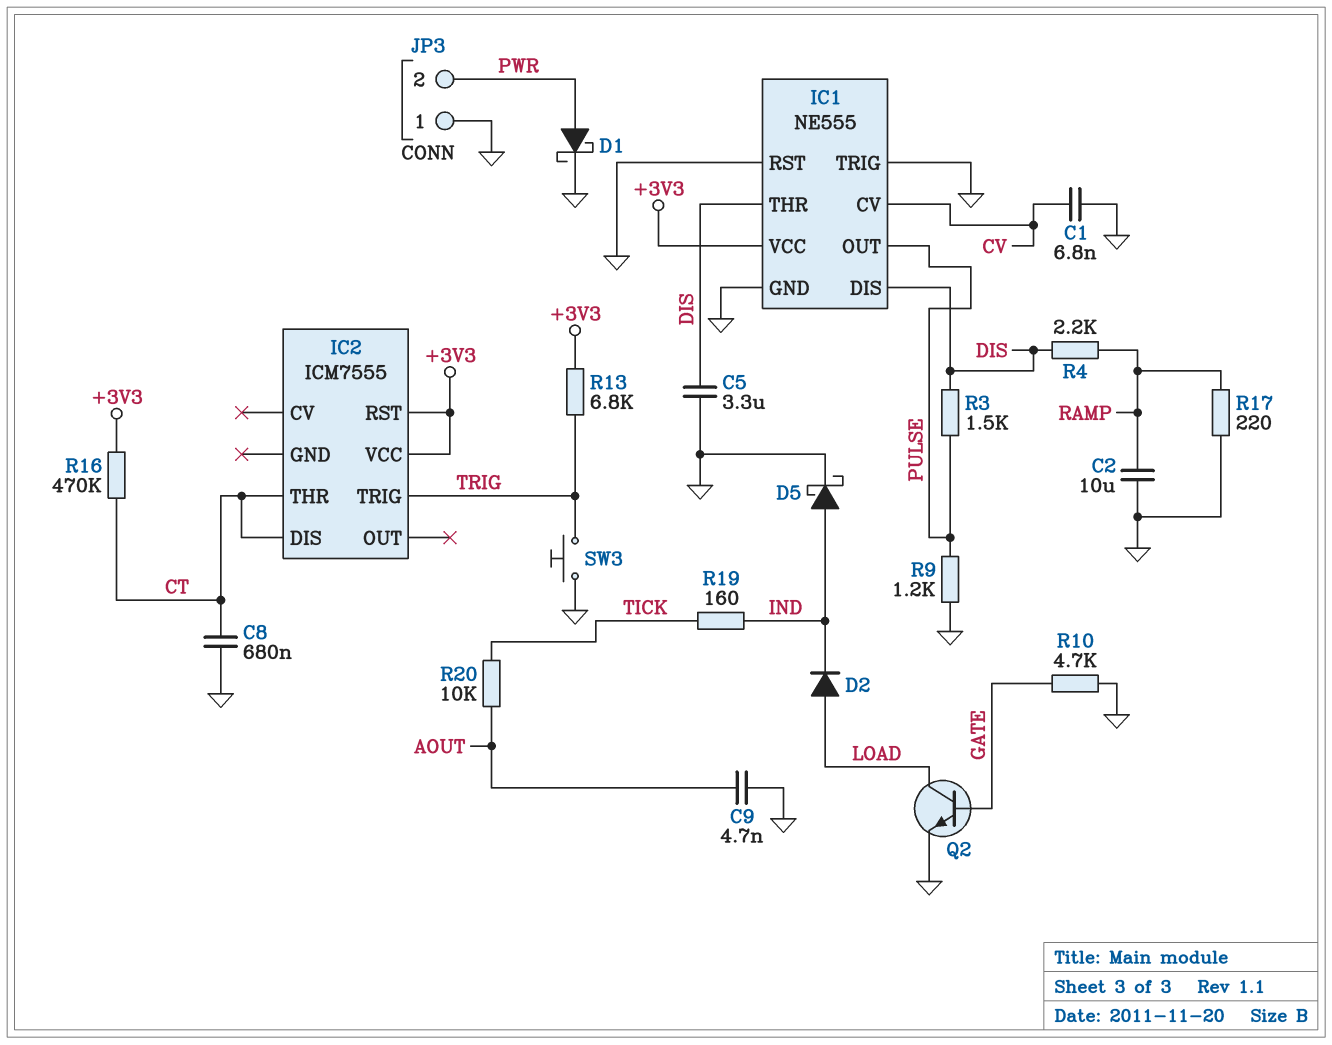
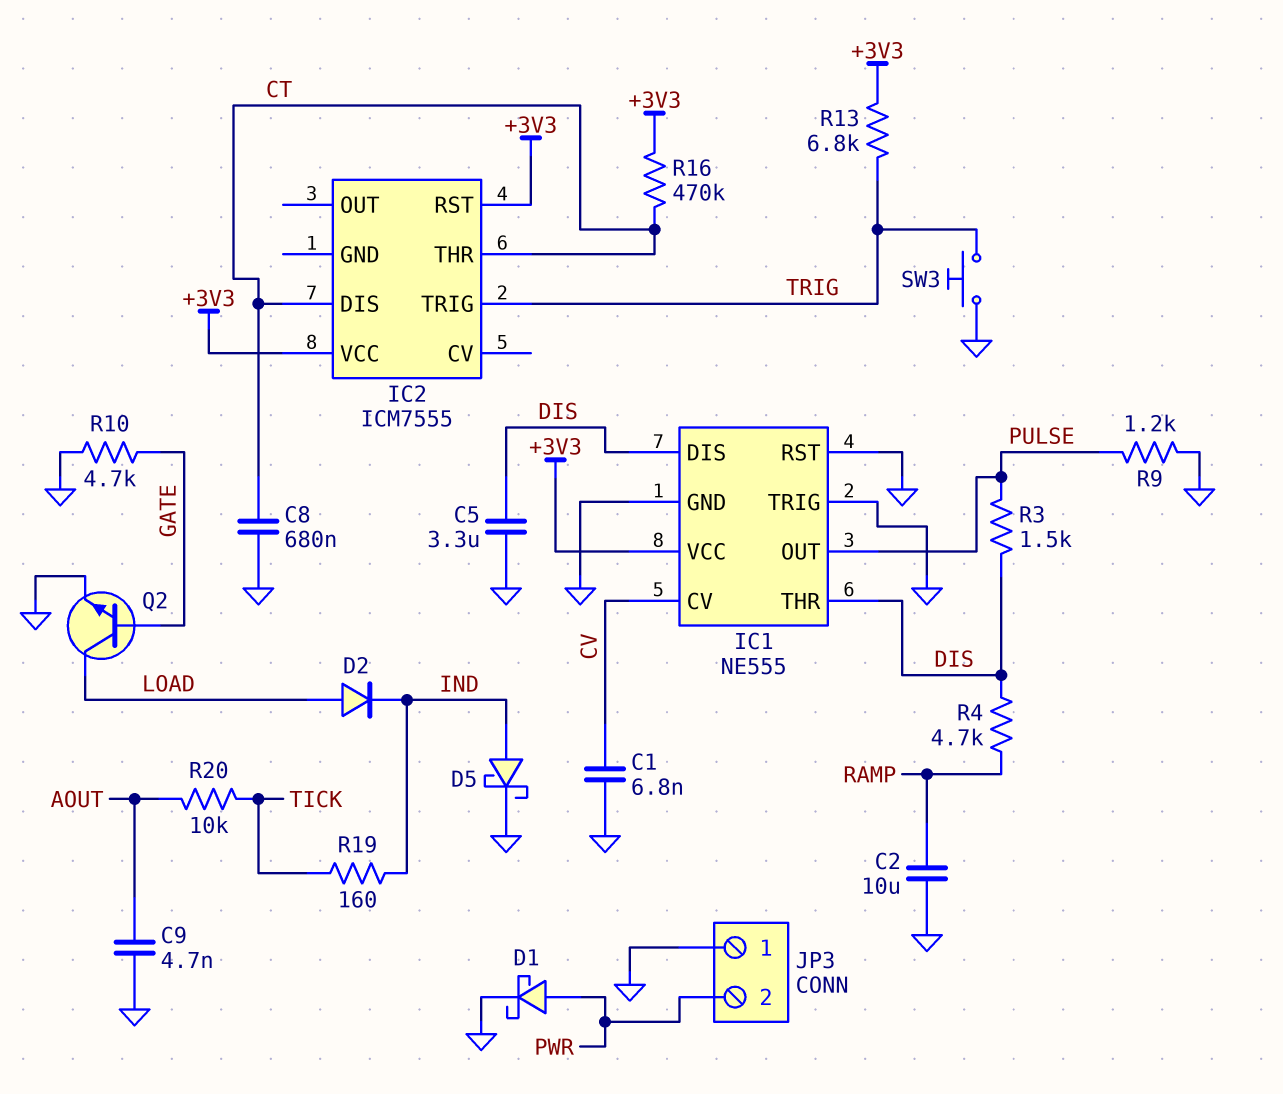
R4: 2.2k (DIS, RAMP) -> 4.7k (DIS, RAMP)
R17: 220 (GND, RAMP) -> none

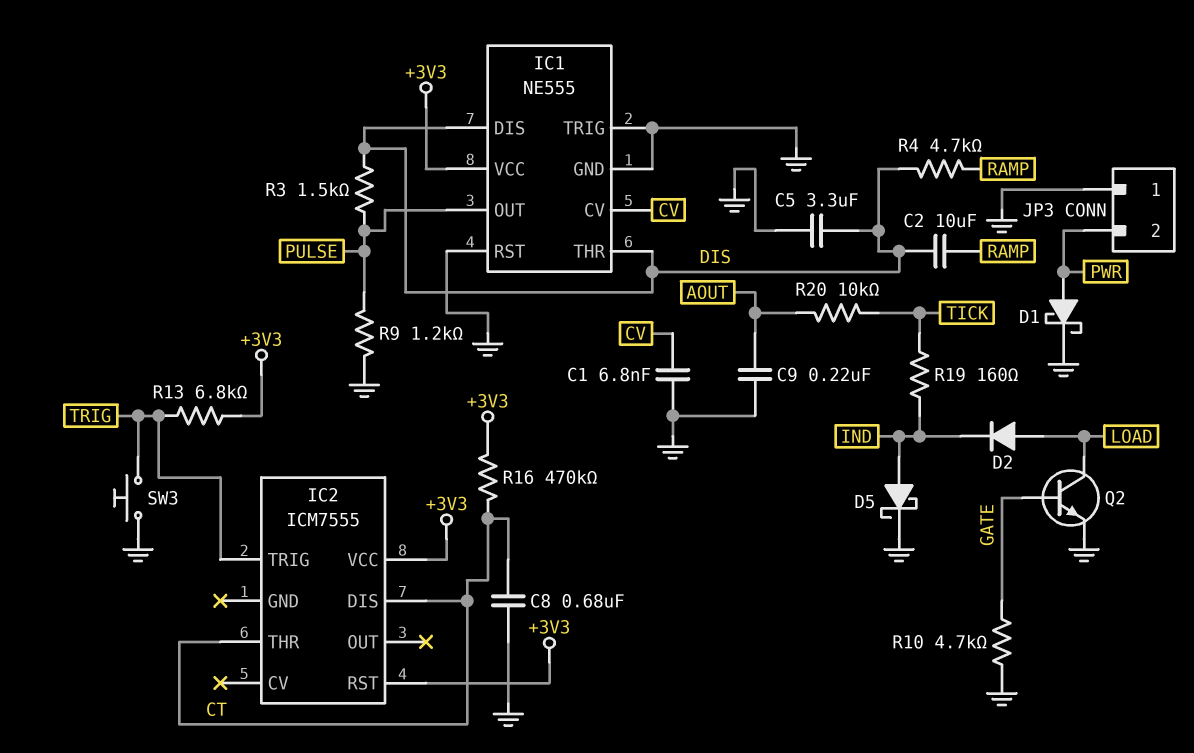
C2: 10uF (GND, RAMP) -> 10uF (DIS, RAMP)
C9: 4.7nF (AOUT, GND) -> 220nF (AOUT, GND)

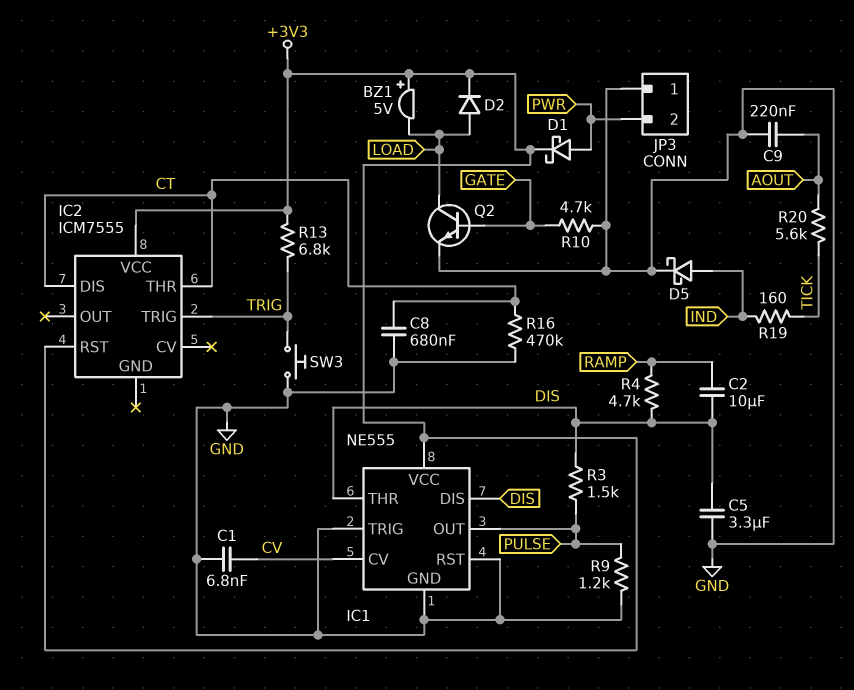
BZ1: none -> buzzer 5V (plus +3V3, minus LOAD)
D1: schottky (A PWR, K GND) -> schottky (A PWR, K +3V3)
D2: diode (A LOAD, K IND) -> diode (A LOAD, K +3V3)
R16: 470k (+3V3, CT) -> 470k (CT, GND)
R20: 10k (AOUT, TICK) -> 5.6k (AOUT, TICK)

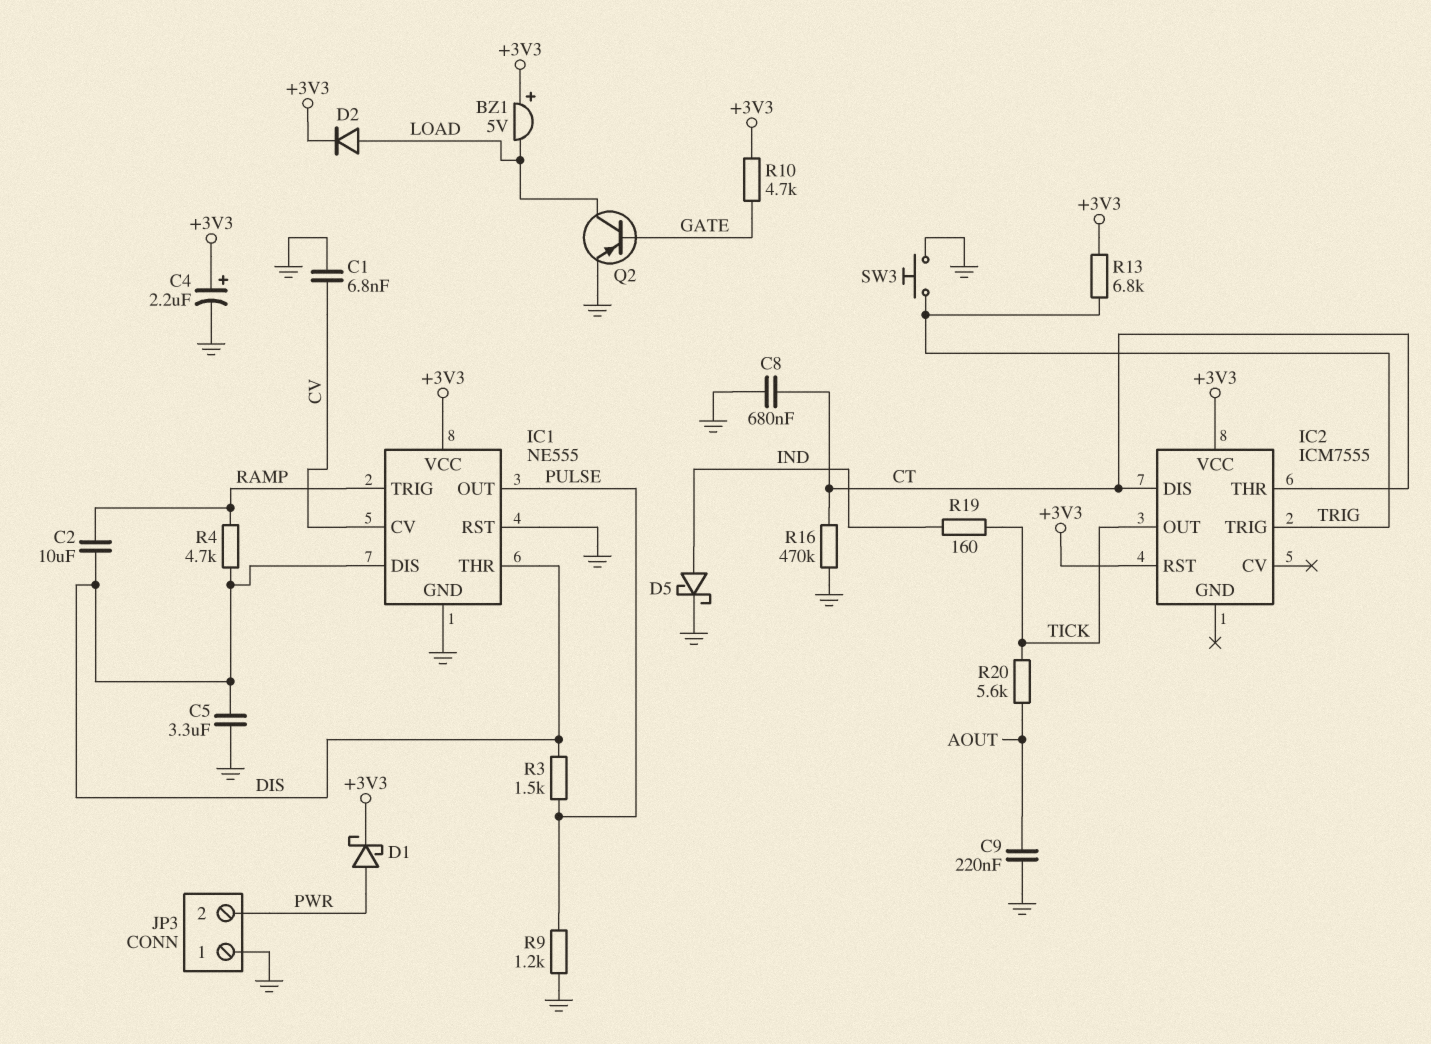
C4: none -> 2.2uF (plus +3V3, minus GND)
IC1 pin TRIG: GND -> RAMP
IC2 pin OUT: none -> TICK
Q2: NPN (B GATE, C LOAD, E GND) -> PNP (B GATE, C LOAD, E GND)
R10: 4.7k (GATE, GND) -> 4.7k (+3V3, GATE)

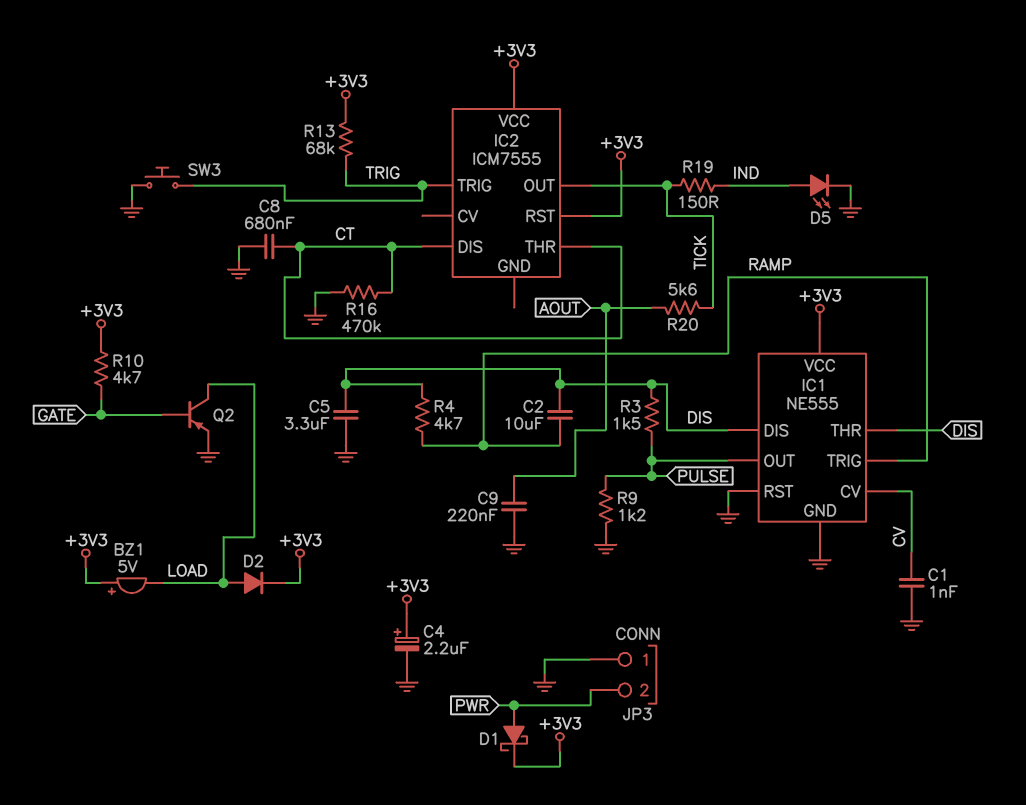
C1: 6.8nF (CV, GND) -> 1nF (CV, GND)
D5: schottky (A IND, K GND) -> LED (A IND, K GND)
R13: 6.8k (+3V3, TRIG) -> 68k (+3V3, TRIG)
R19: 160 (IND, TICK) -> 150 (IND, TICK)

